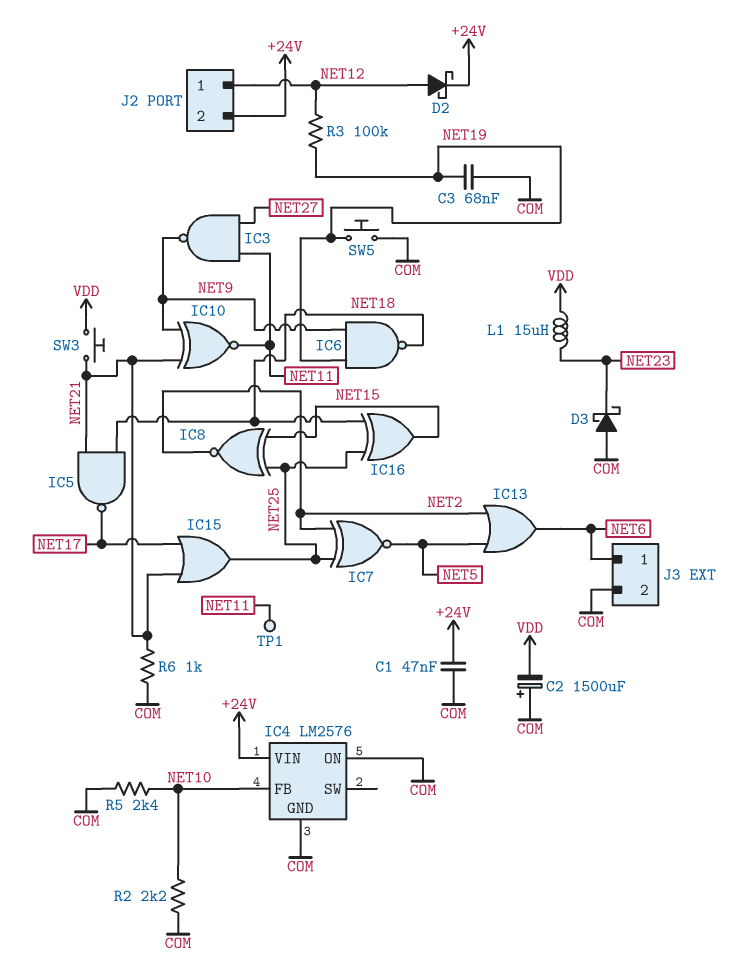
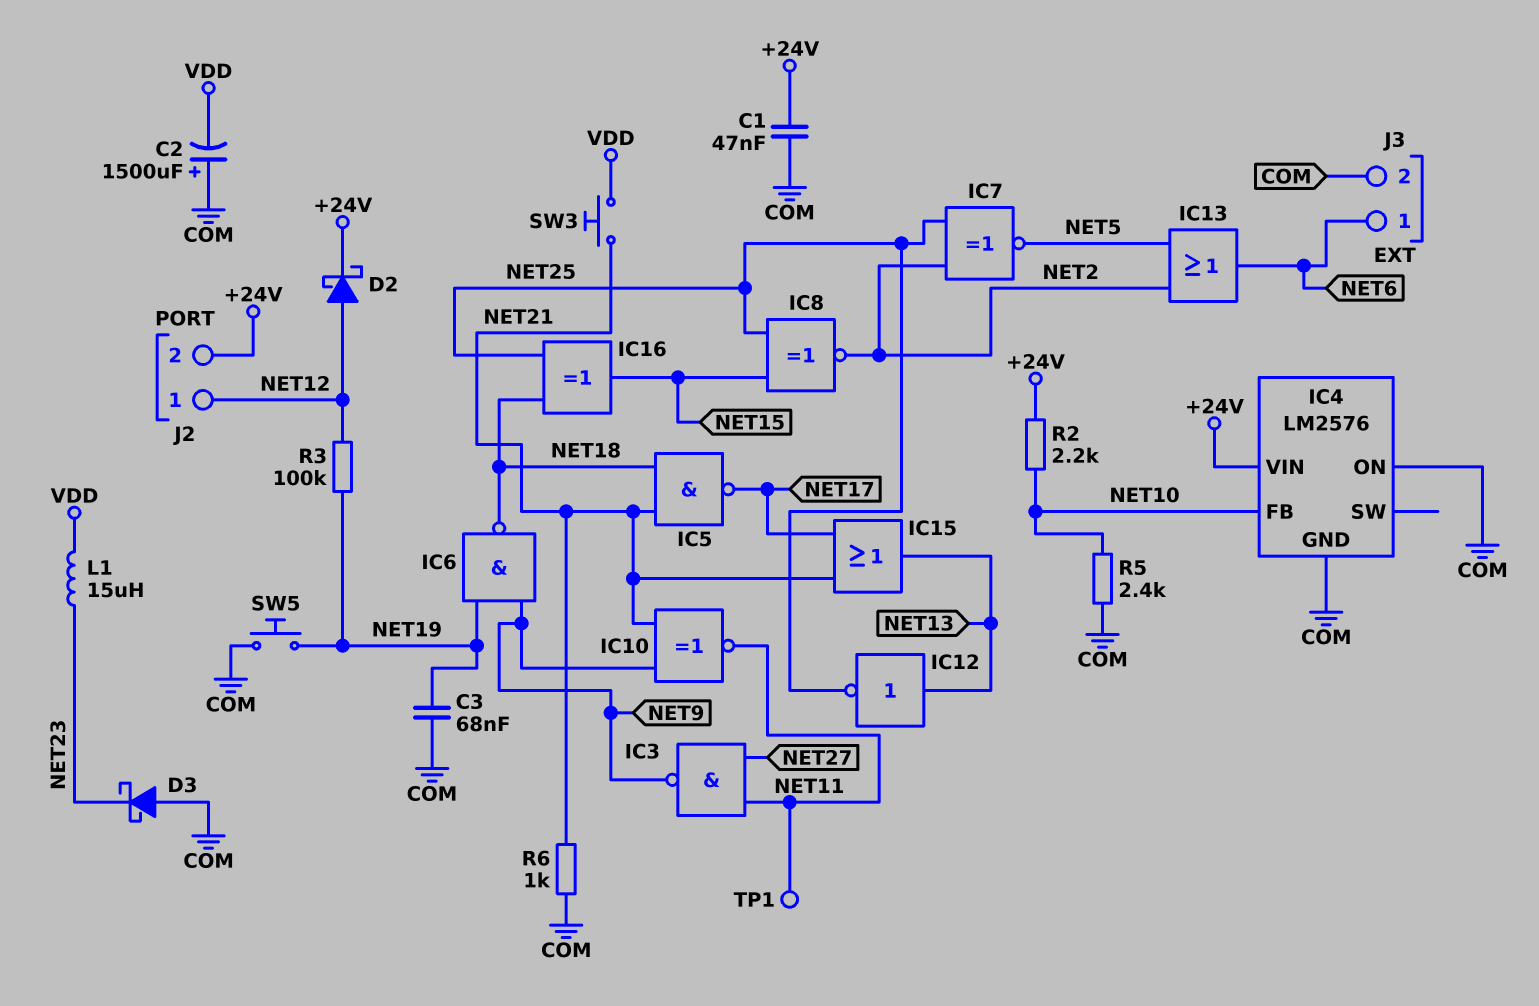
IC12: none -> NOT (in NET13, out NET25)
IC15: OR (in NET17, in NET21, out NET25) -> OR (in NET17, in NET21, out NET13)
R2: 2.2k (COM, NET10) -> 2.2k (+24V, NET10)

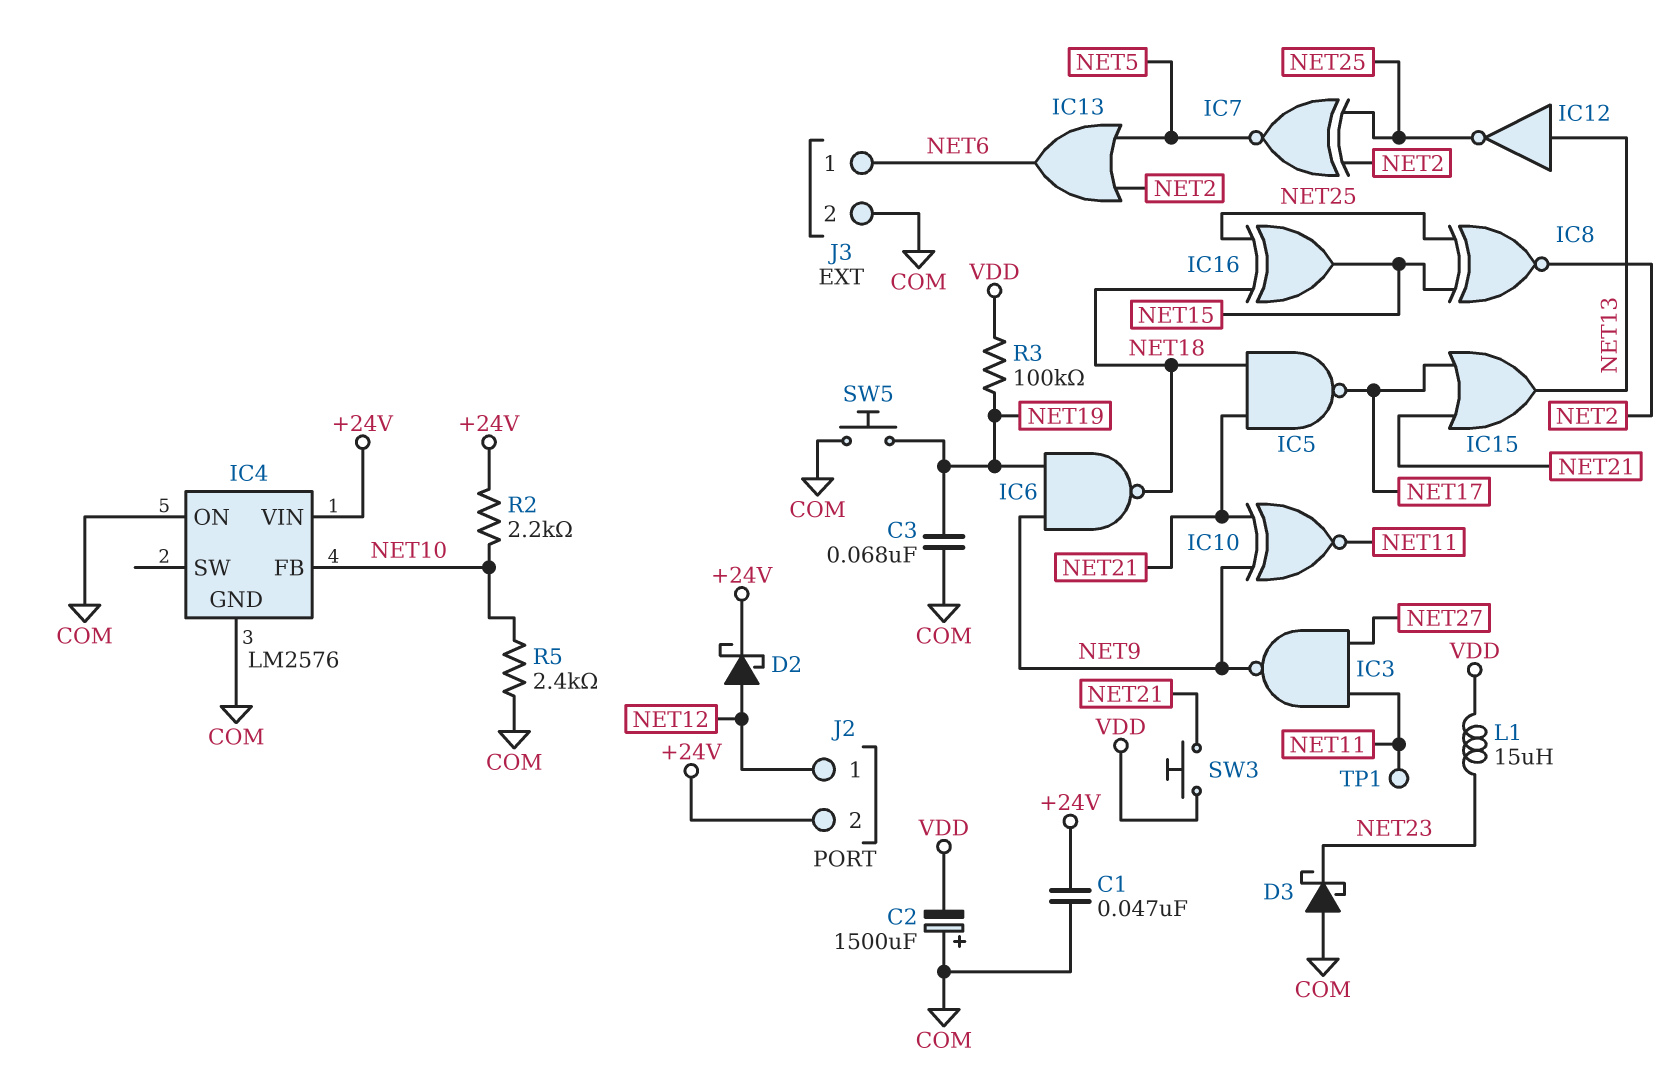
R3: 100k (NET12, NET19) -> 100k (NET19, VDD)
R6: 1k (COM, NET21) -> none

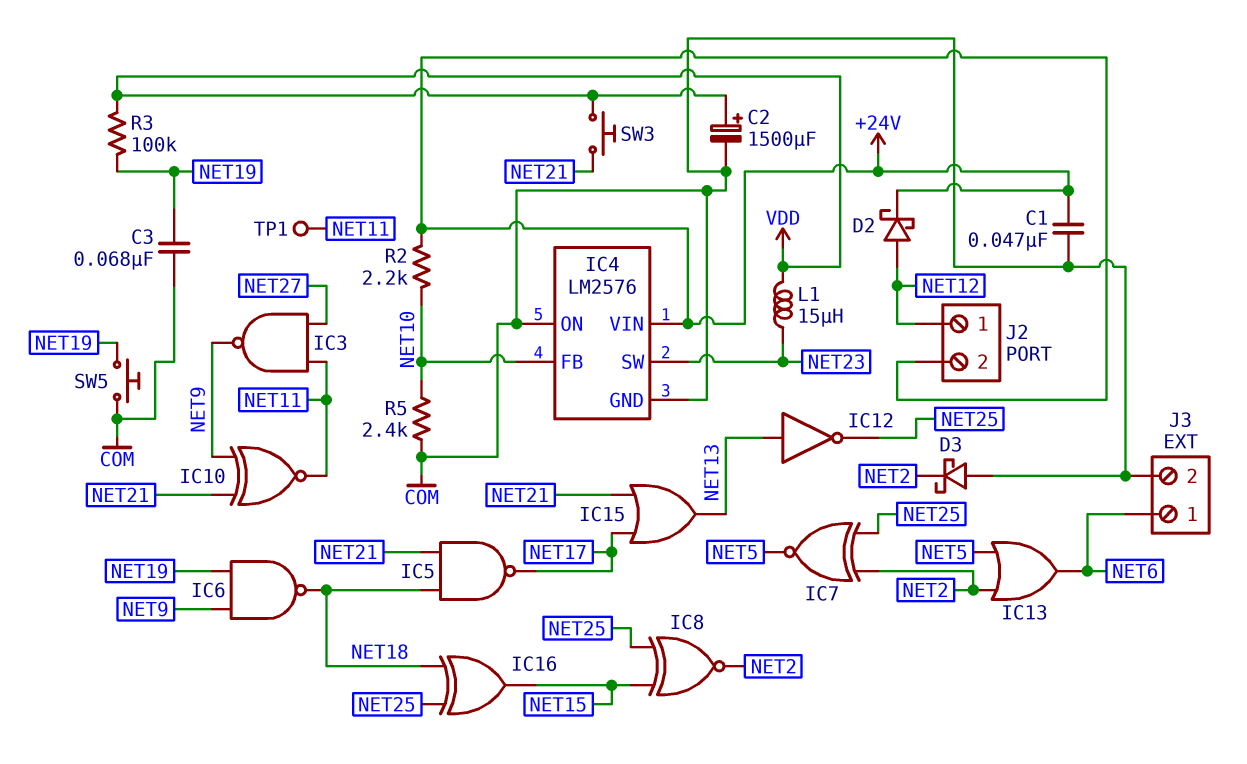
C2: 1500uF (plus COM, minus VDD) -> 1500uF (plus VDD, minus COM)
D3: schottky (A COM, K NET23) -> schottky (A COM, K NET2)
IC4 pin SW: none -> NET23

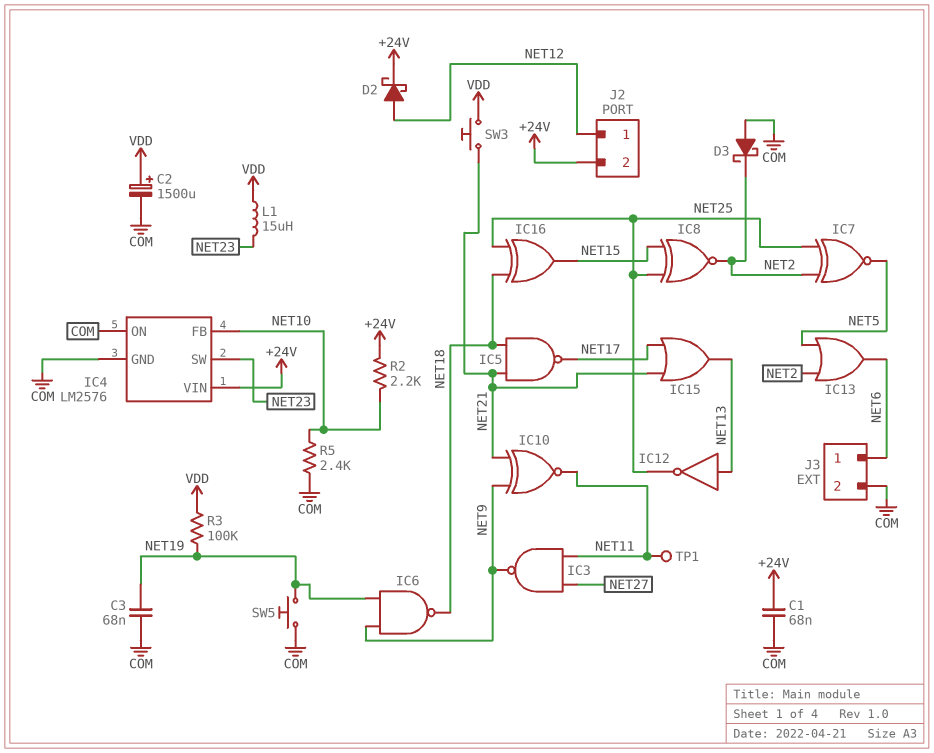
C1: 47nF (+24V, COM) -> 68nF (+24V, COM)

